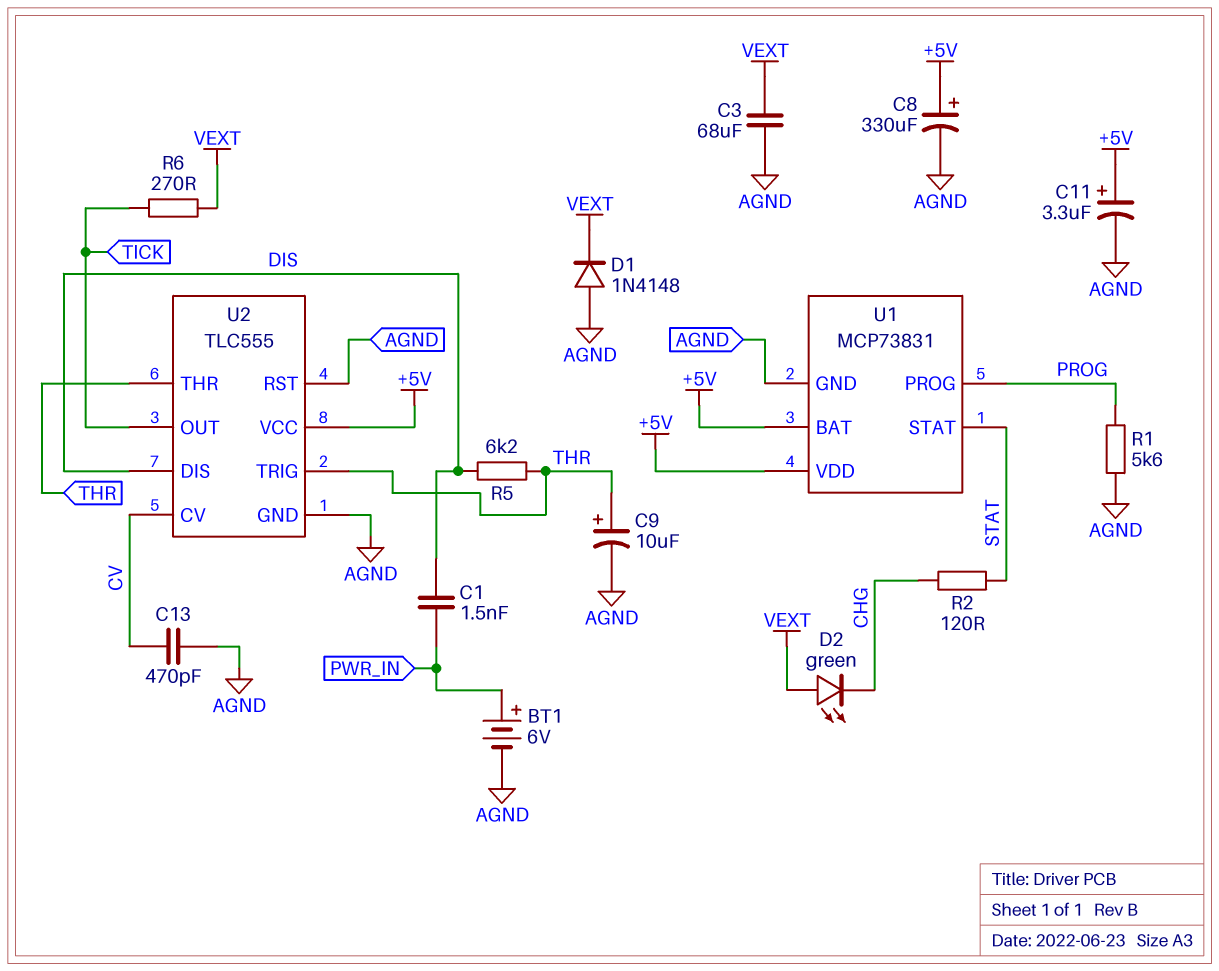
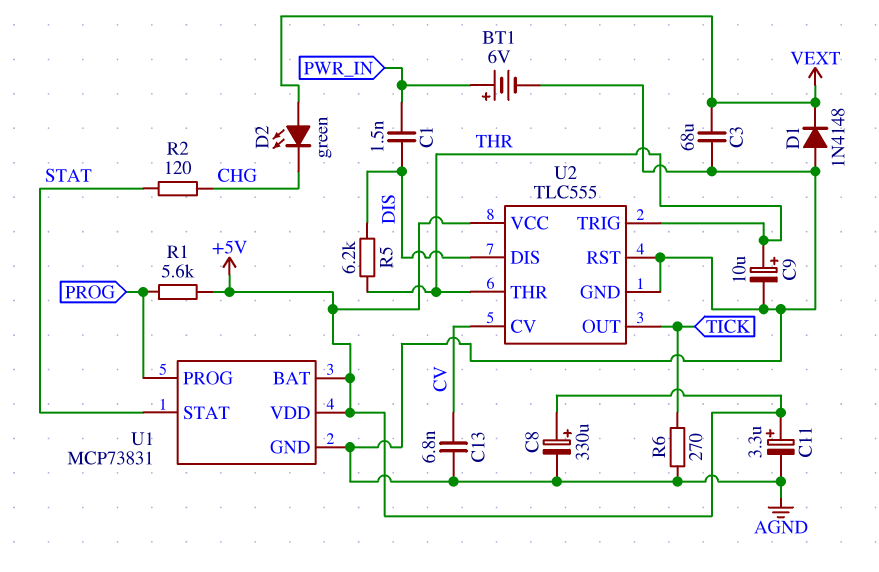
C13: 470pF (AGND, CV) -> 6.8nF (AGND, CV)
R1: 5.6k (AGND, PROG) -> 5.6k (+5V, PROG)
R6: 270 (TICK, VEXT) -> 270 (AGND, TICK)

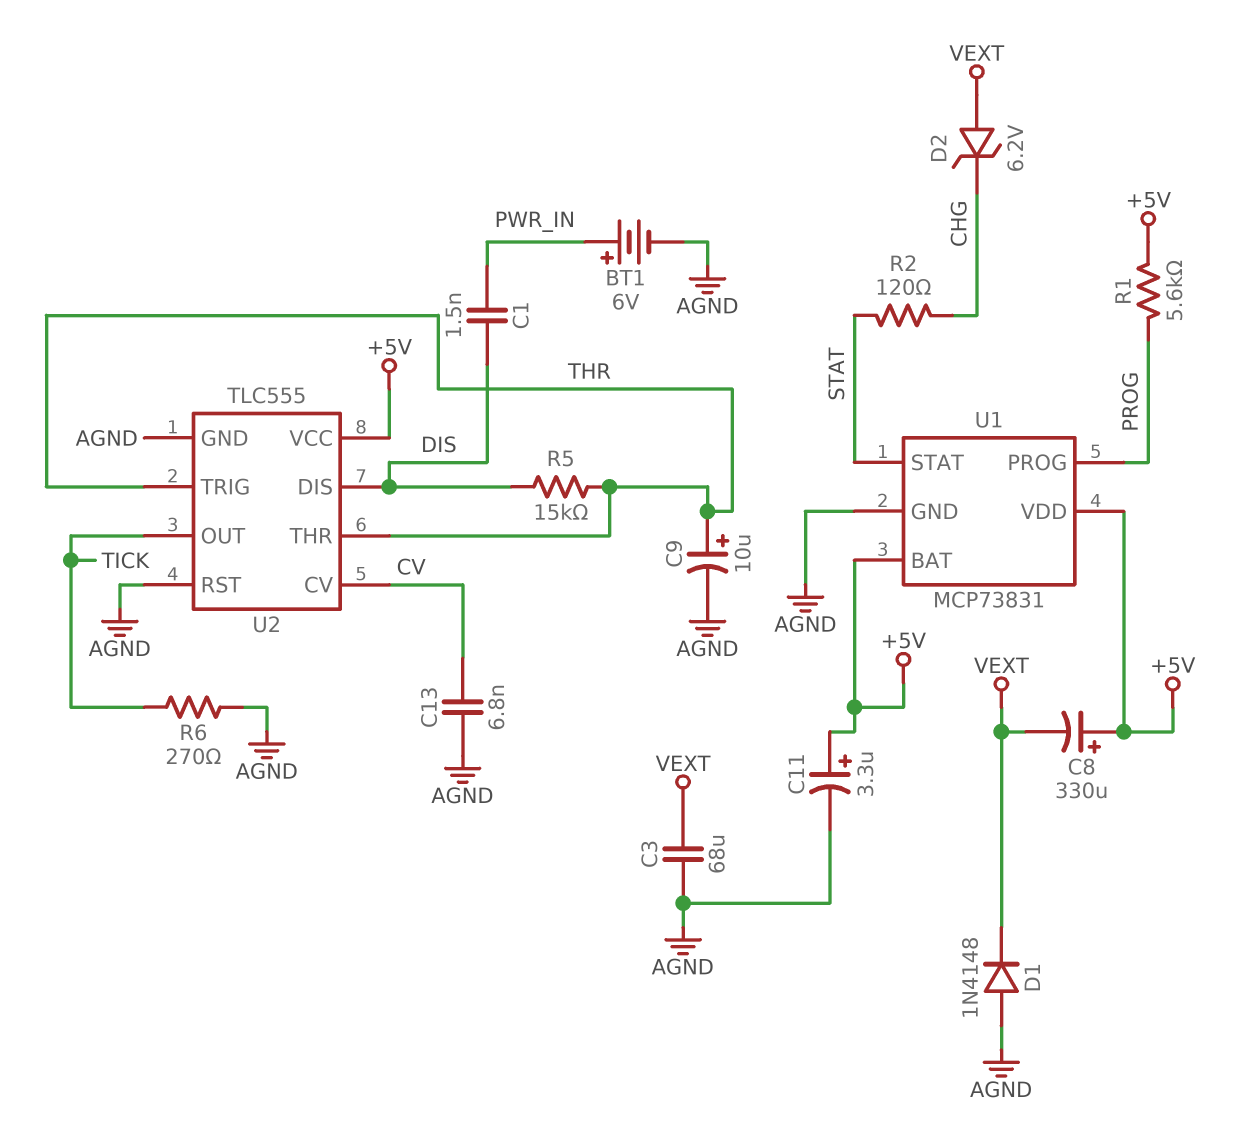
C8: 330uF (plus +5V, minus AGND) -> 330uF (plus +5V, minus VEXT)
D2: LED green (A VEXT, K CHG) -> zener 6.2V (A VEXT, K CHG)
R5: 6.2k (DIS, THR) -> 15k (DIS, THR)

